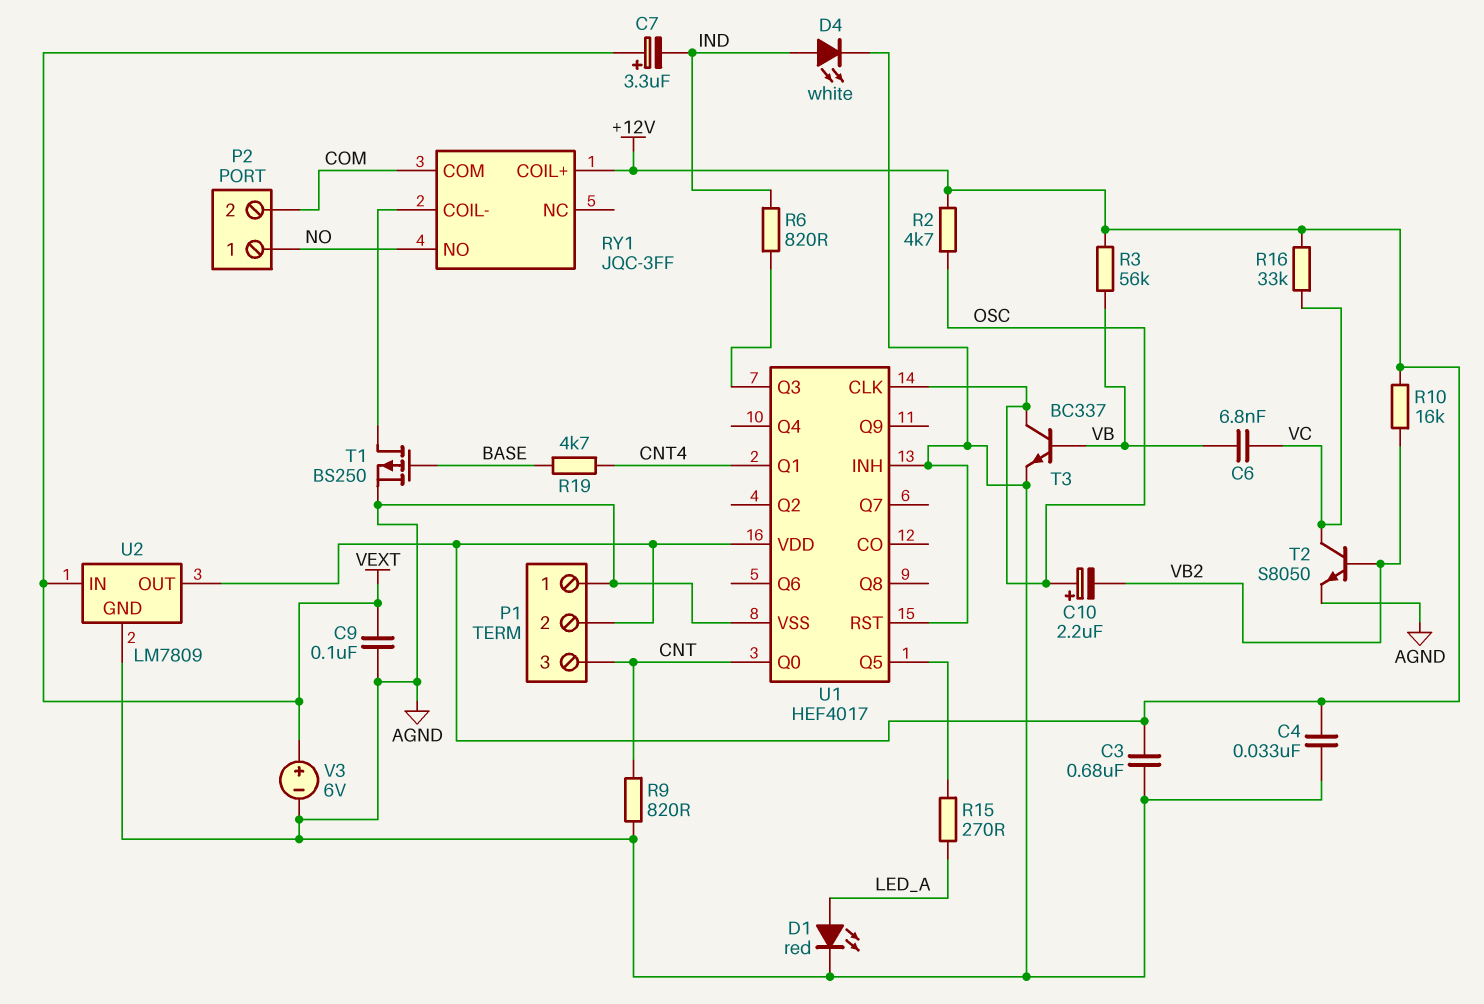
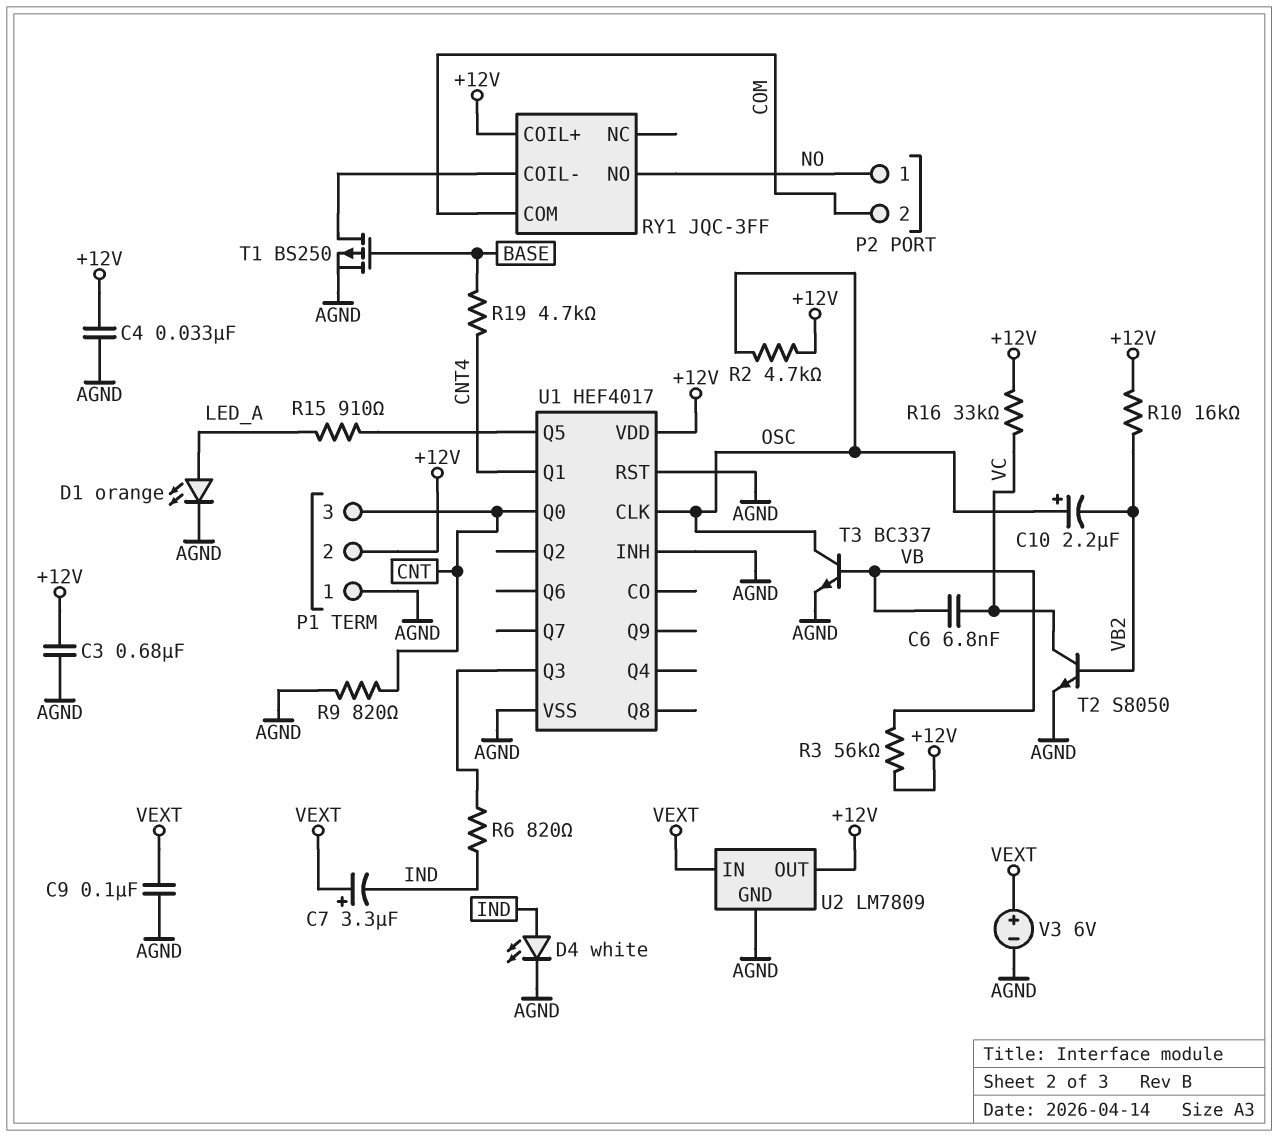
D1: LED red (A LED_A, K AGND) -> LED orange (A LED_A, K AGND)
R15: 270 (LED_A, U1/Q5) -> 910 (LED_A, U1/Q5)

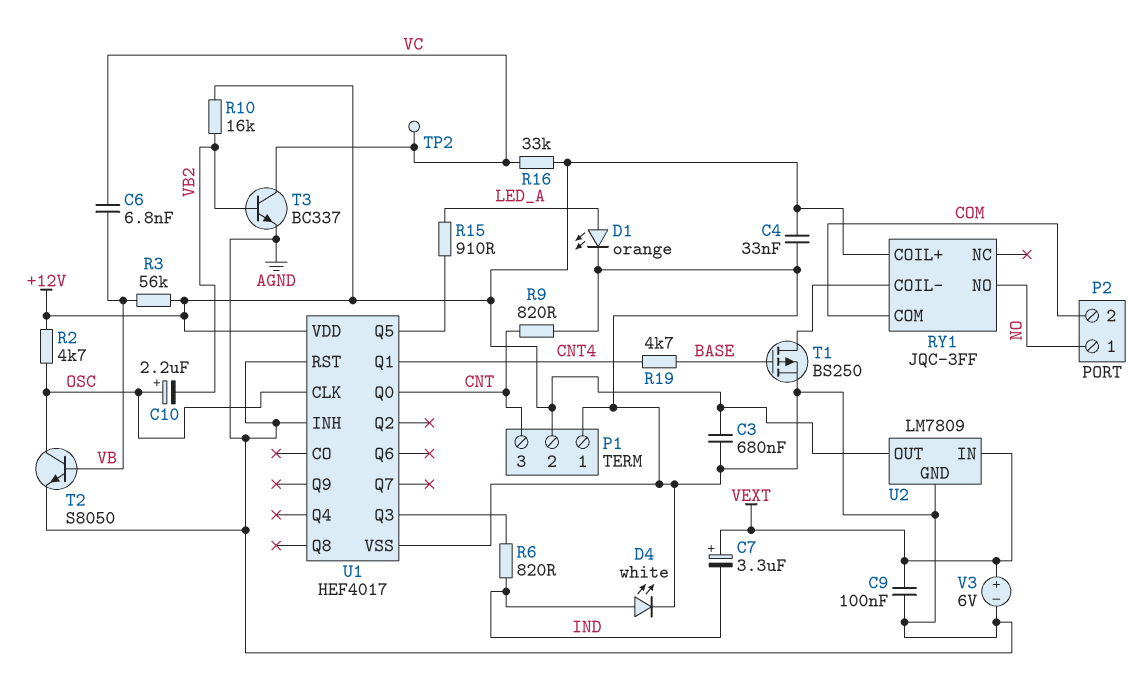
T2: NPN S8050 (B VB2, C VC, E AGND) -> NPN S8050 (B VB, C OSC, E AGND)
T3: NPN BC337 (B VB, C OSC, E AGND) -> NPN BC337 (B VB2, C VC, E AGND)
TP2: none -> test point (VC)

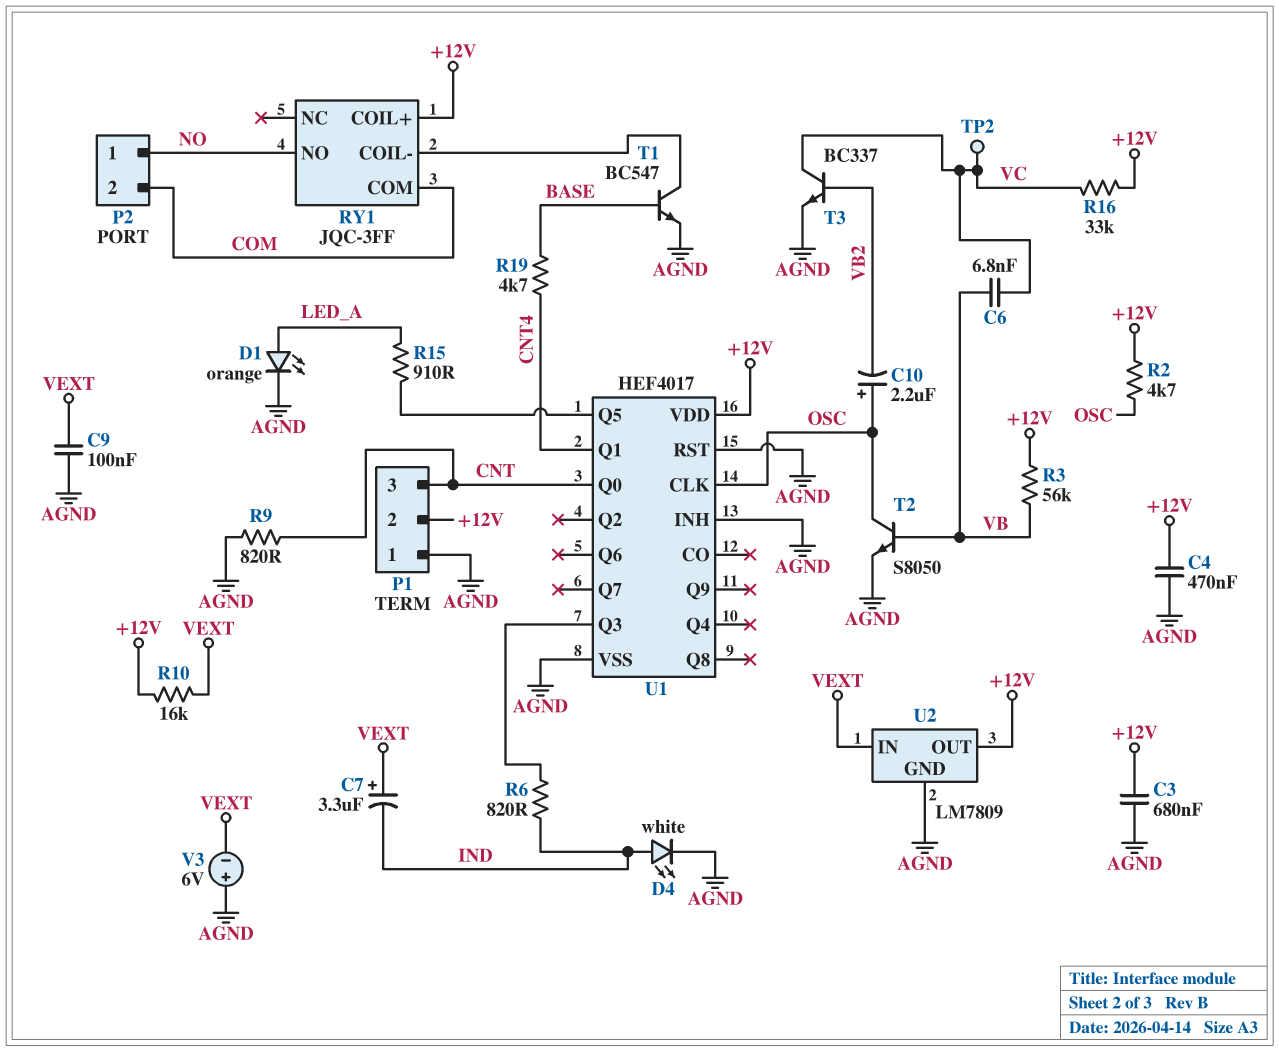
C4: 33nF (+12V, AGND) -> 470nF (+12V, AGND)
R10: 16k (+12V, VB2) -> 16k (+12V, VEXT)
T1: PMOS BS250 (G BASE, D RY1/COIL-, S AGND) -> NPN BC547 (B BASE, C RY1/COIL-, E AGND)
V3: 6V (plus VEXT, minus AGND) -> 6V (plus AGND, minus VEXT)

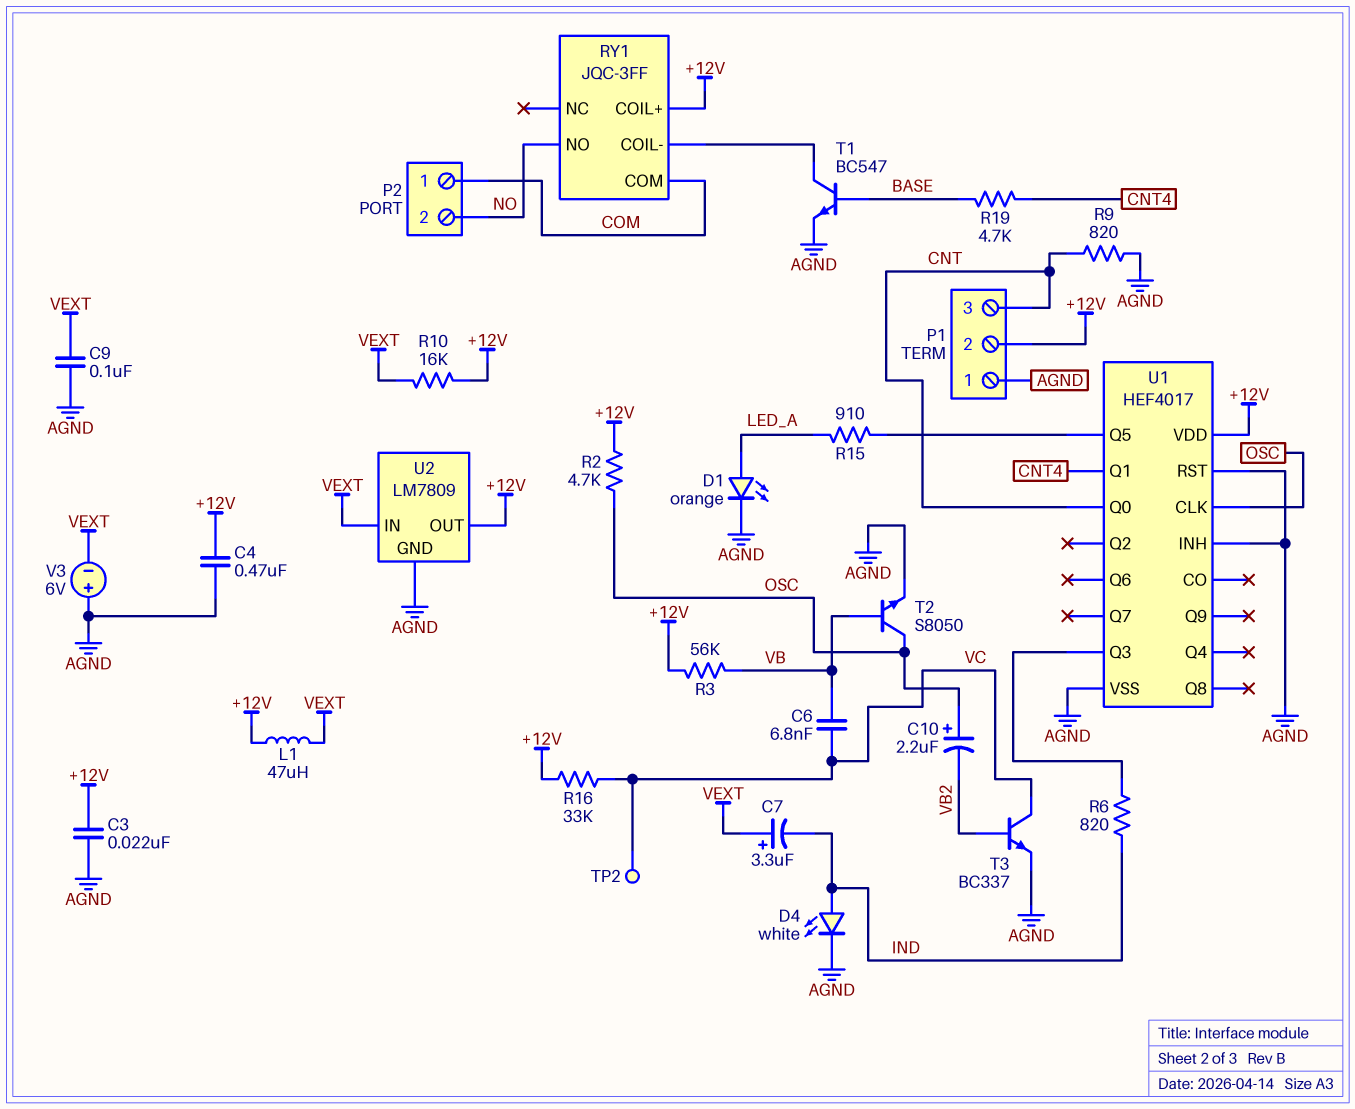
C3: 680nF (+12V, AGND) -> 22nF (+12V, AGND)
L1: none -> 47uH (+12V, VEXT)
P2 pin 1: NO -> COM
P2 pin 2: COM -> NO

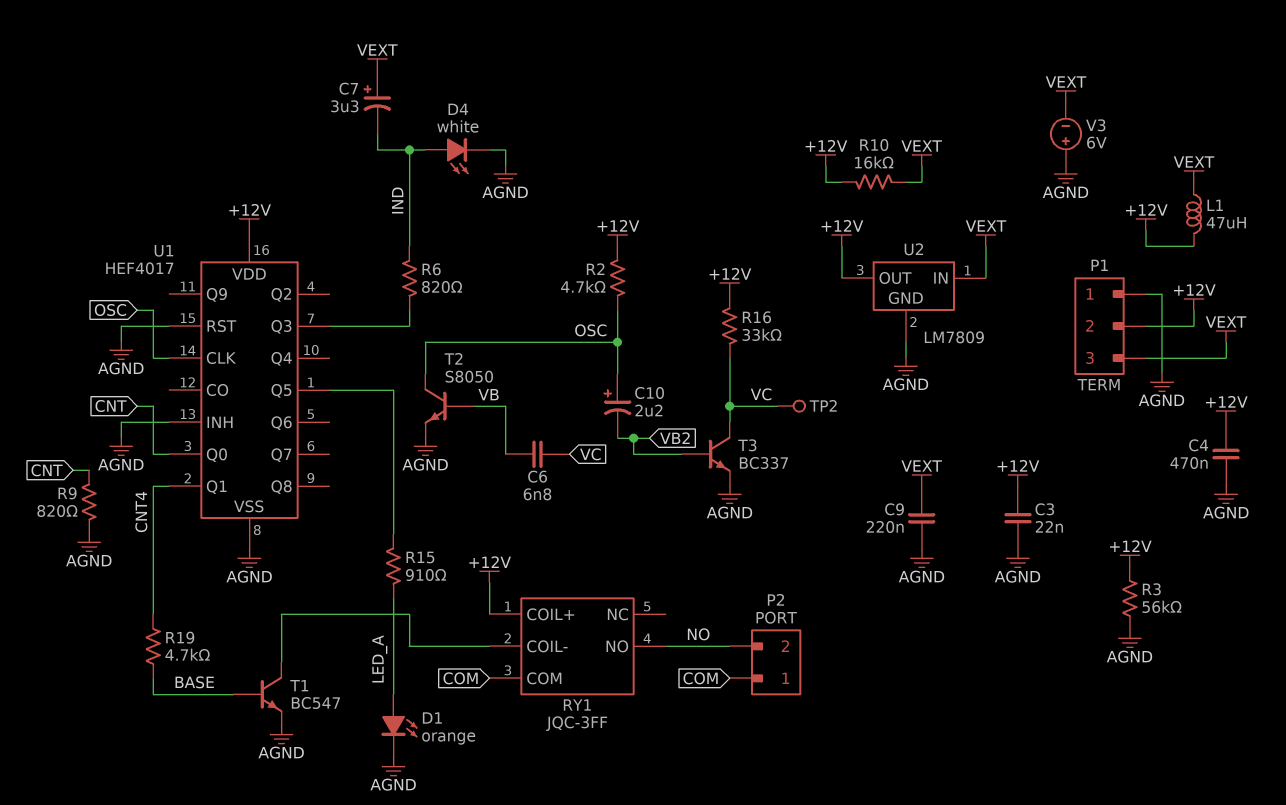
C9: 100nF (AGND, VEXT) -> 220nF (AGND, VEXT)
P1 pin 3: CNT -> VEXT
R3: 56k (+12V, VB) -> 56k (+12V, AGND)

